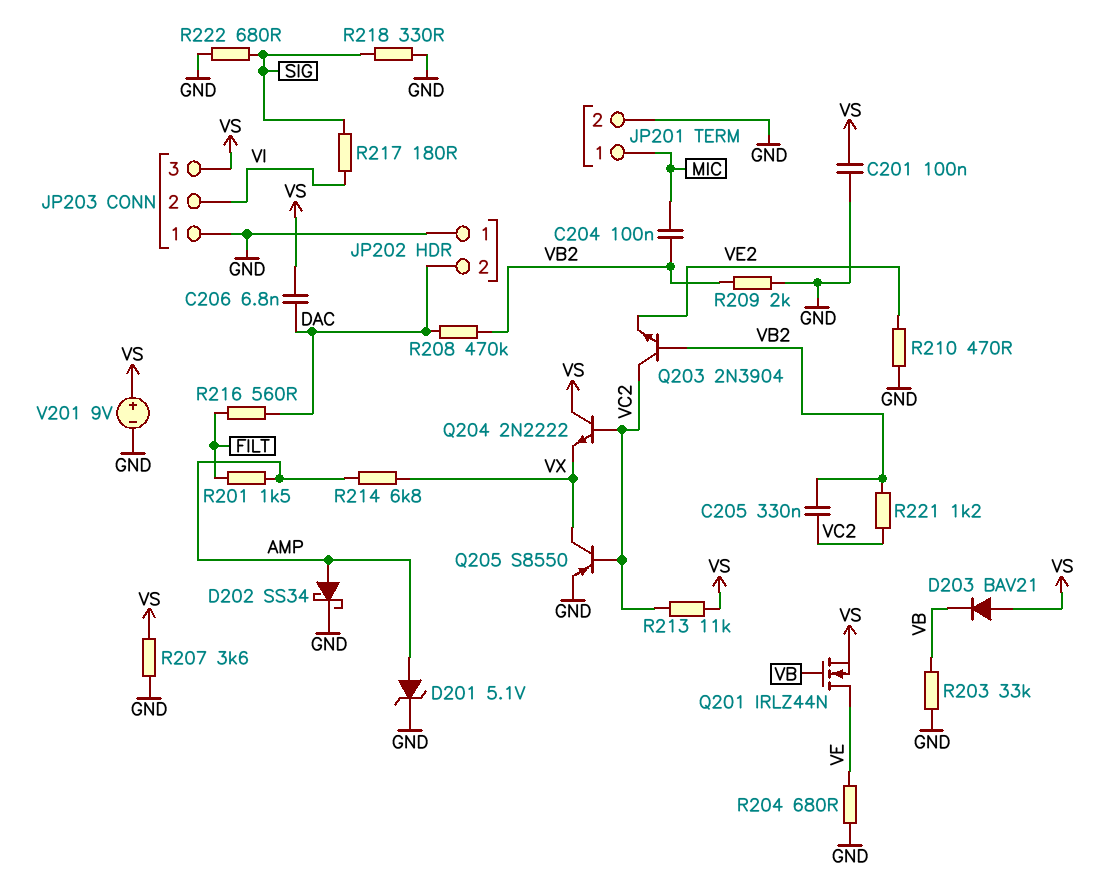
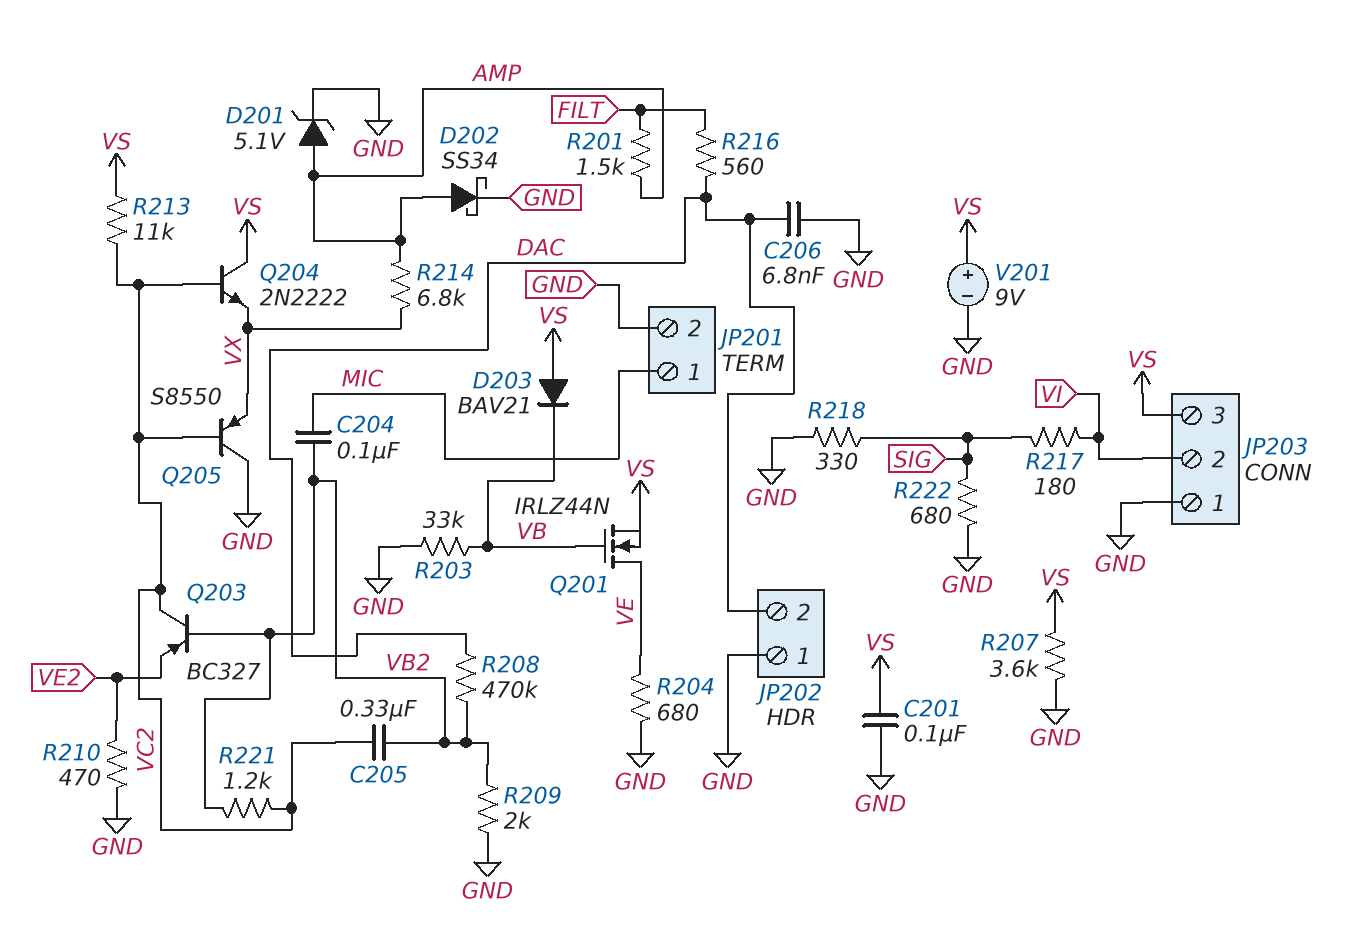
C206: 6.8nF (DAC, VS) -> 6.8nF (DAC, GND)
Q203: NPN 2N3904 (B VB2, C VC2, E VE2) -> PNP BC327 (B VB2, C VC2, E VE2)
Q205: PNP S8550 (B VC2, C VX, E GND) -> PNP S8550 (B VC2, C GND, E VX)

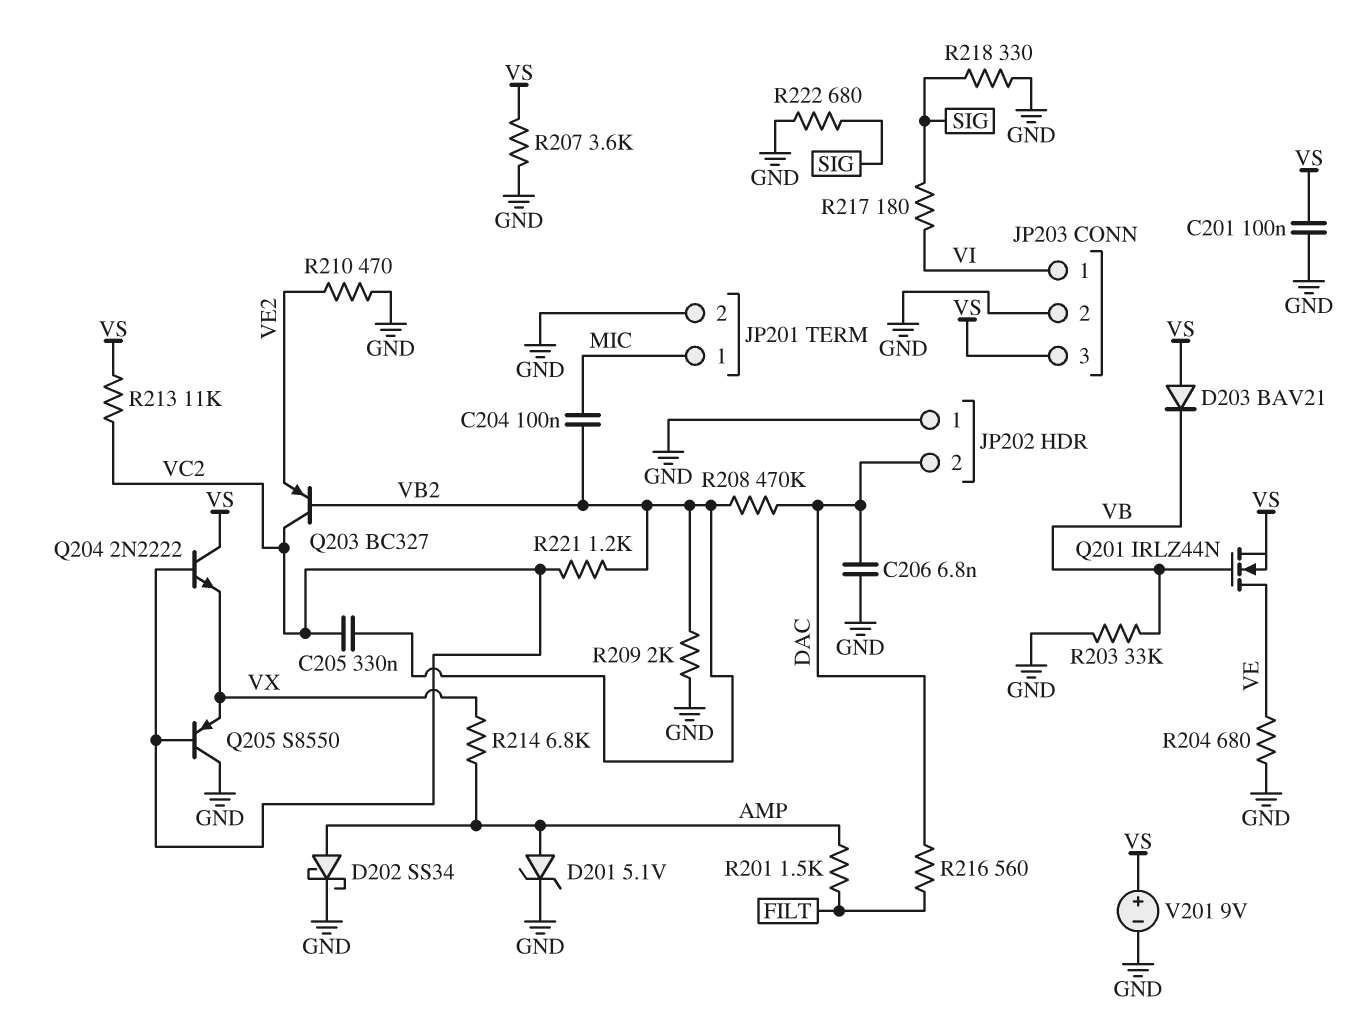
JP203 pin 1: GND -> VI
JP203 pin 2: VI -> GND

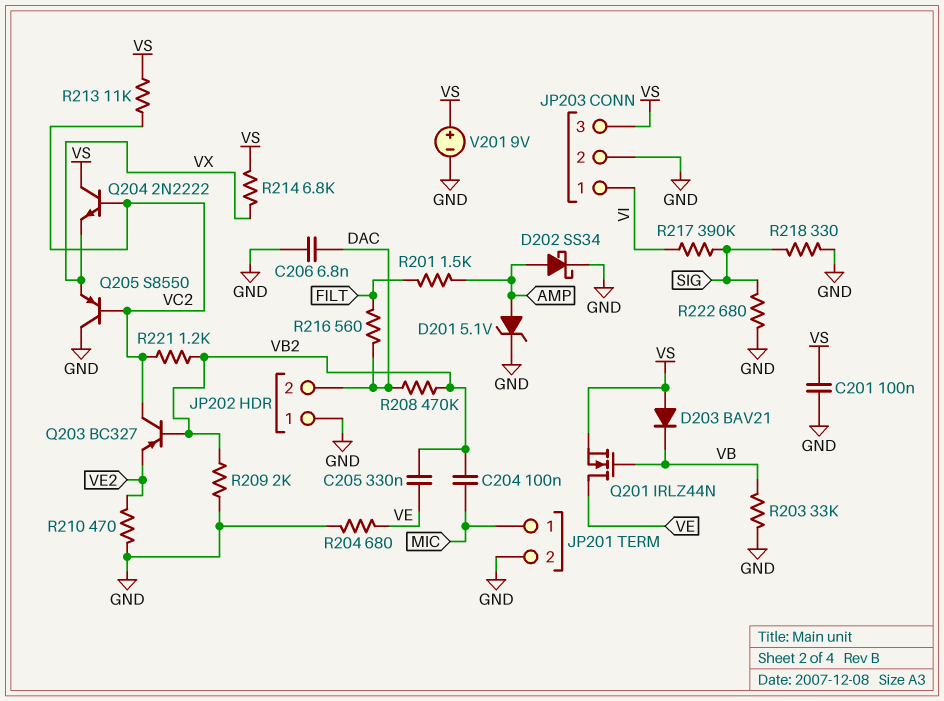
C205: 330nF (VB2, VC2) -> 330nF (VB2, VE)
R207: 3.6k (GND, VS) -> none
R214: 6.8k (AMP, VX) -> 6.8k (VS, VX)
R217: 180 (SIG, VI) -> 390k (SIG, VI)

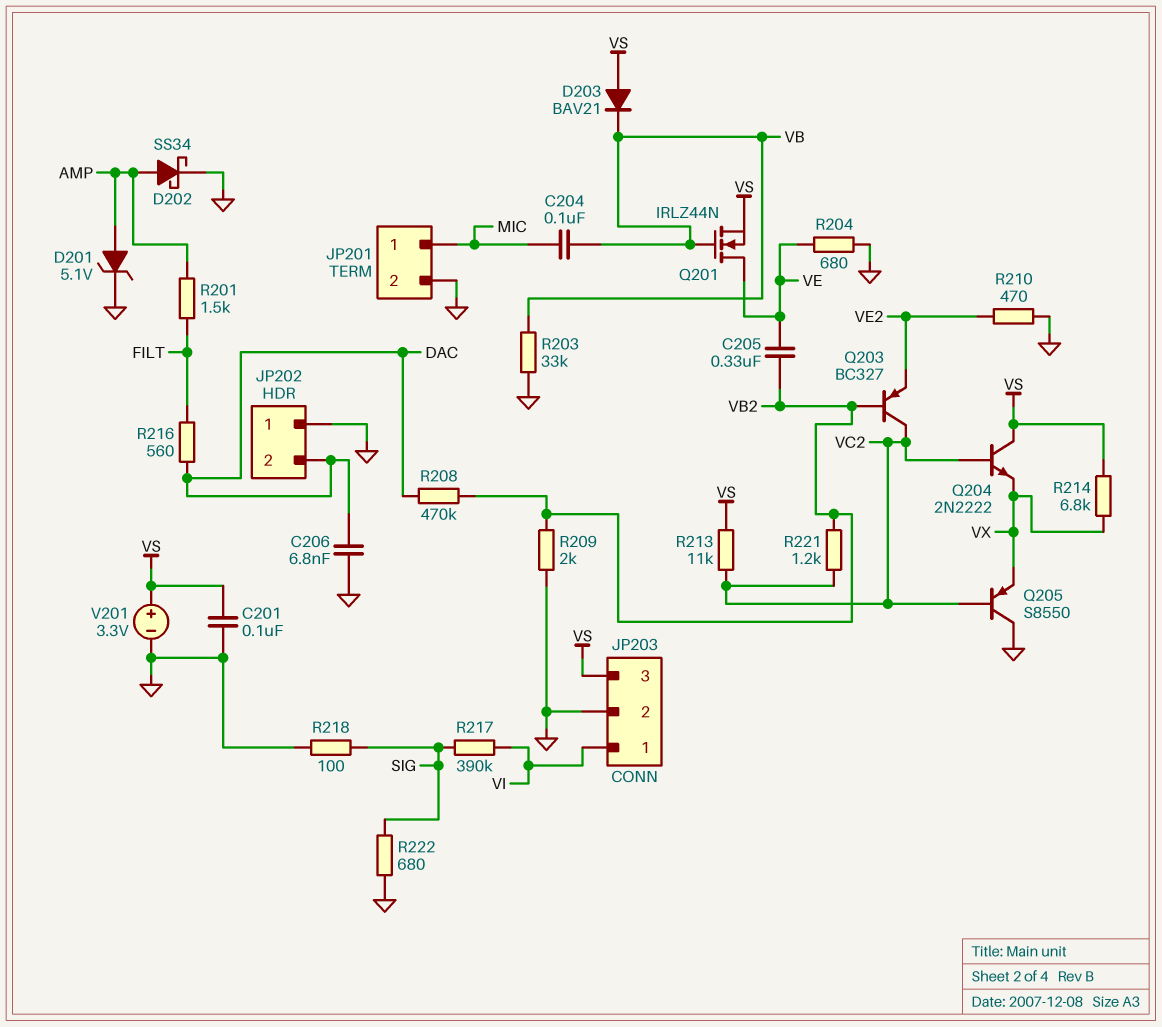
C204: 100nF (MIC, VB2) -> 100nF (MIC, VB)
R218: 330 (GND, SIG) -> 100 (GND, SIG)
V201: 9V (plus VS, minus GND) -> 3.3V (plus VS, minus GND)

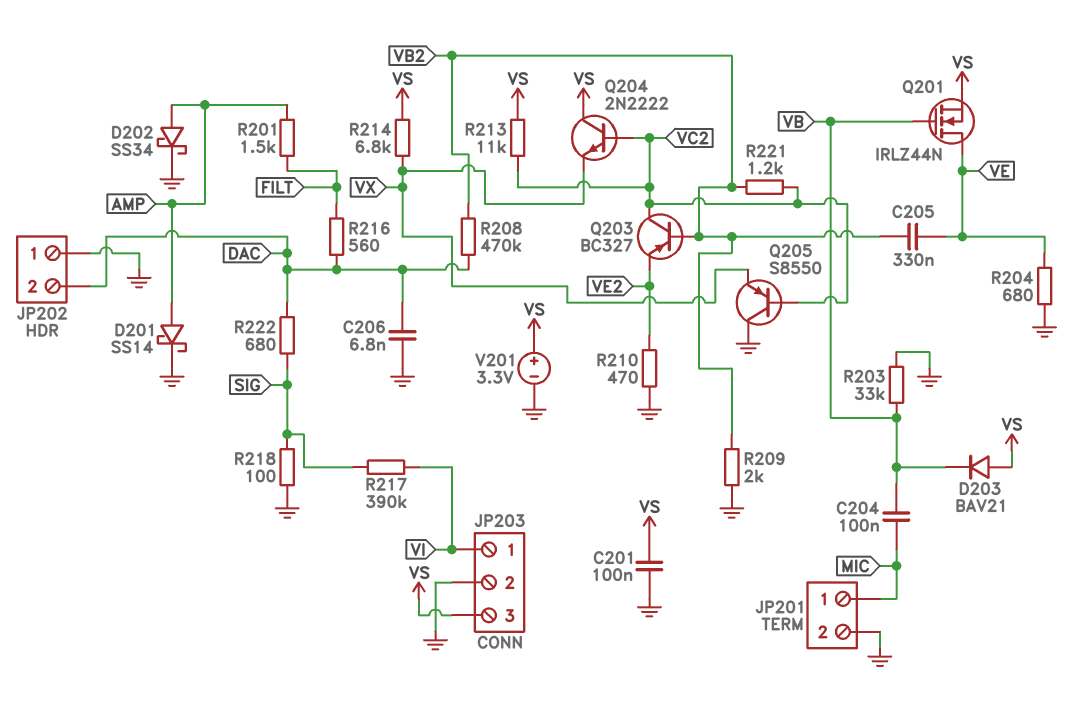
D201: zener 5.1V (A AMP, K GND) -> schottky SS14 (A AMP, K GND)
R222: 680 (GND, SIG) -> 680 (DAC, SIG)

